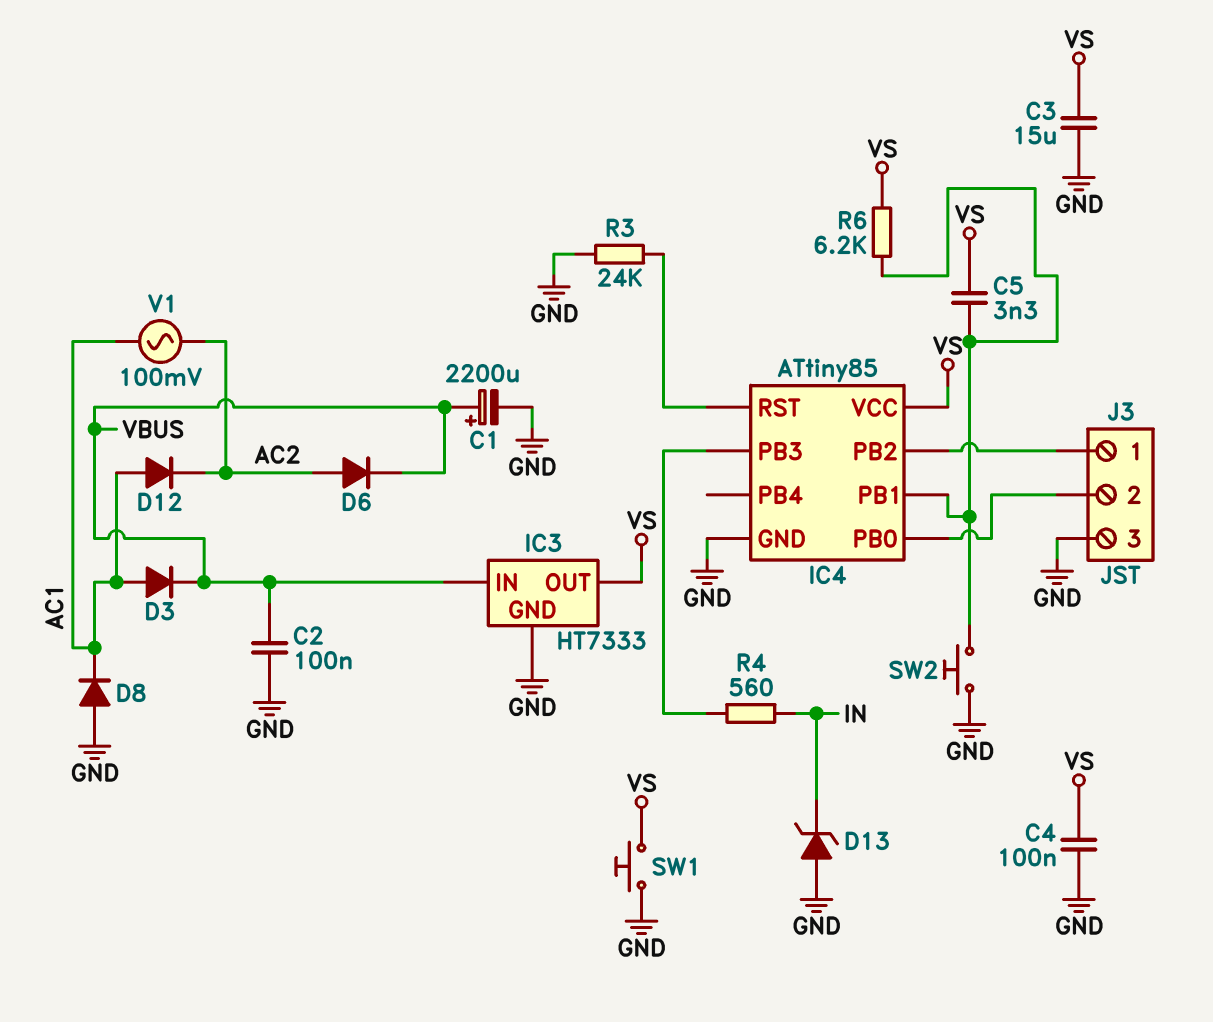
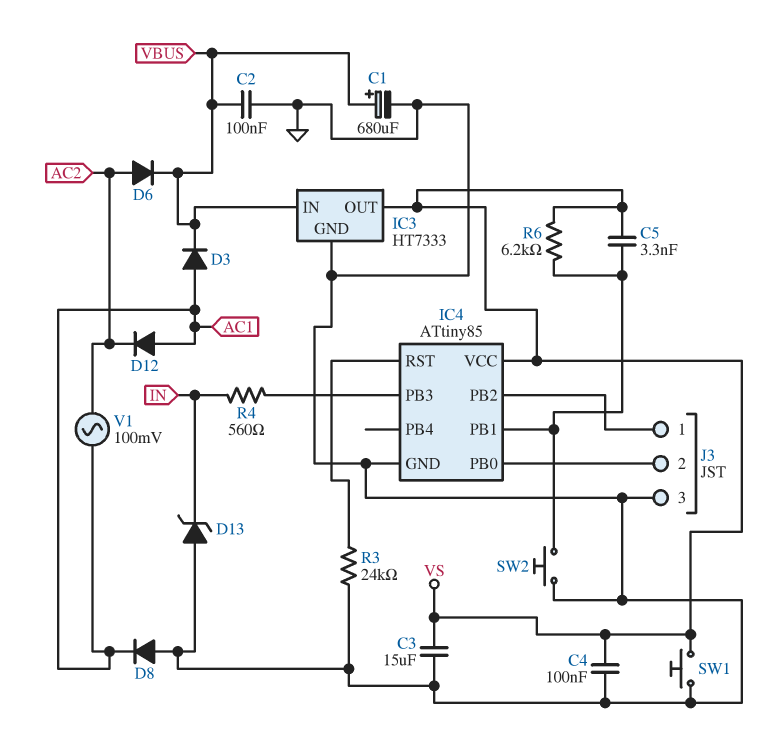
C1: 2200uF (plus VBUS, minus GND) -> 680uF (plus VBUS, minus GND)

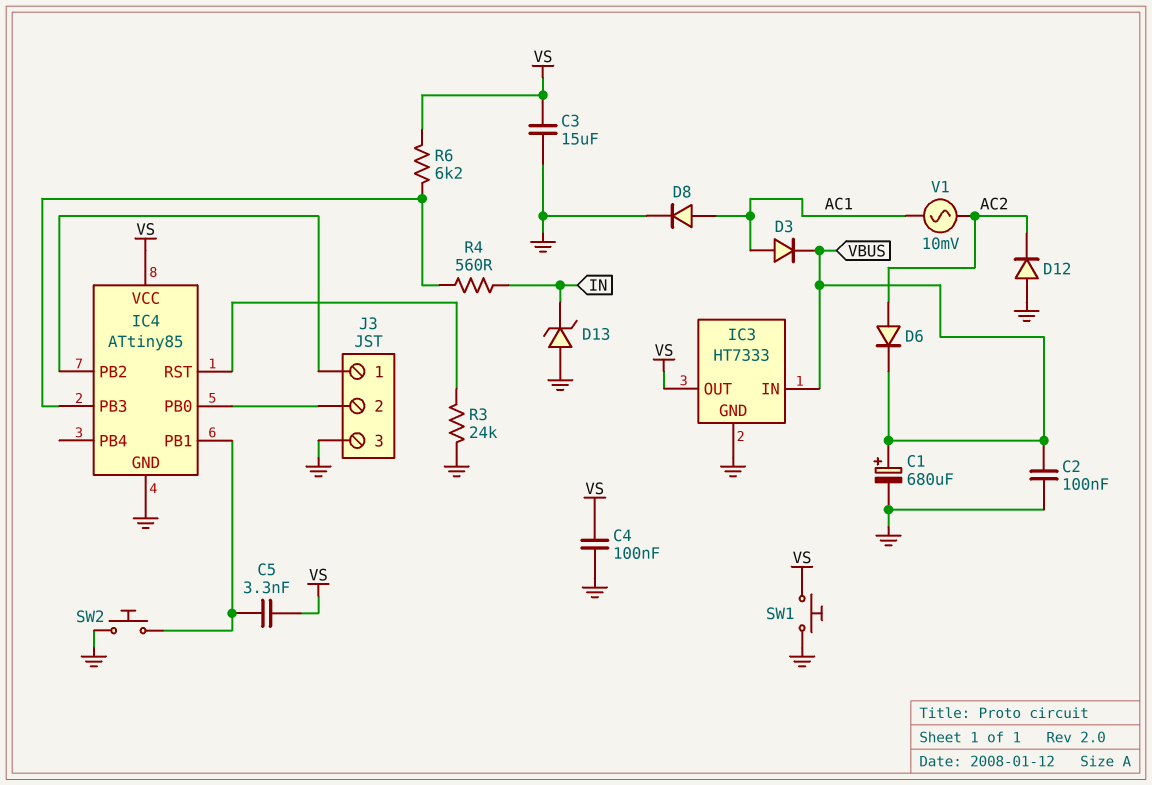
D8: diode (A GND, K AC1) -> diode (A AC1, K GND)
D12: diode (A AC1, K AC2) -> diode (A GND, K AC2)
R6: 6.2k (IC4/PB1, VS) -> 6.2k (IC4/PB3, VS)
V1: AC 100mV (AC1, AC2) -> AC 10mV (AC1, AC2)

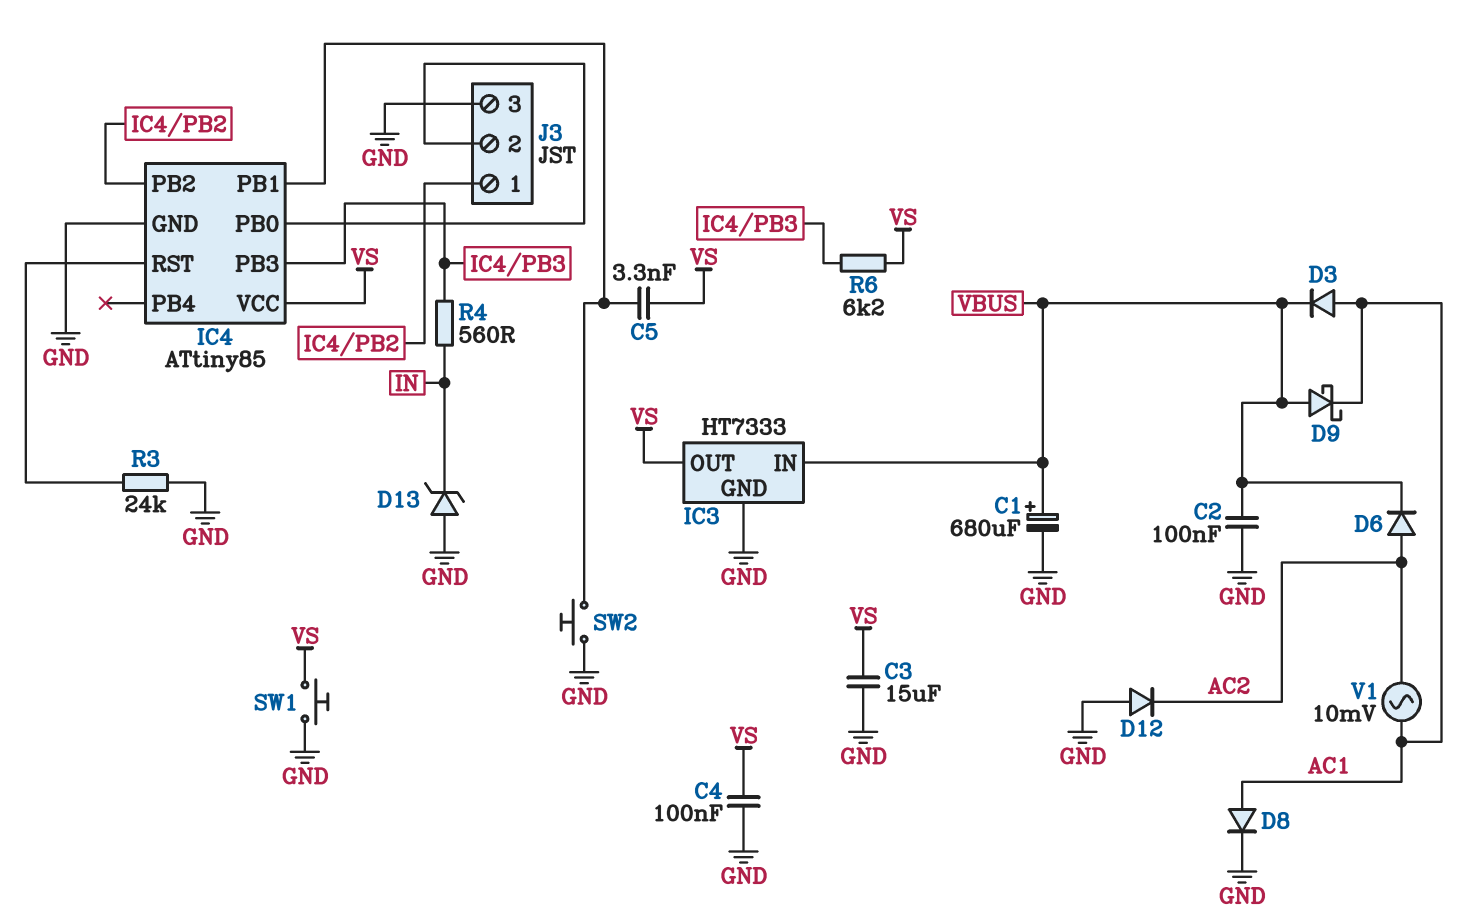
D9: none -> schottky (A VBUS, K AC1)

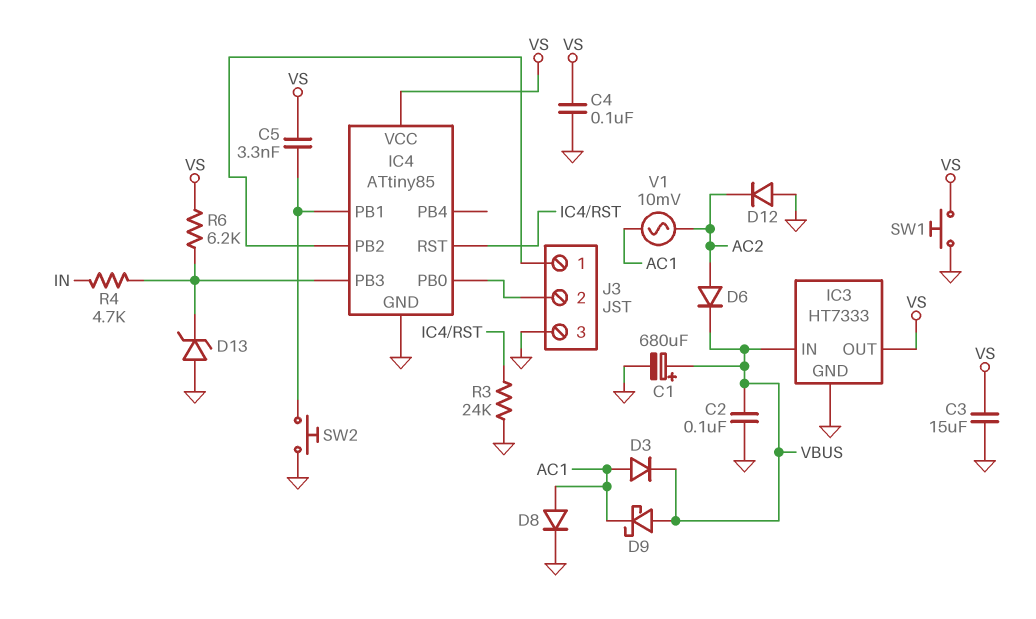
D13: zener (A GND, K IN) -> zener (A GND, K IC4/PB3)
R4: 560 (IC4/PB3, IN) -> 4.7k (IC4/PB3, IN)

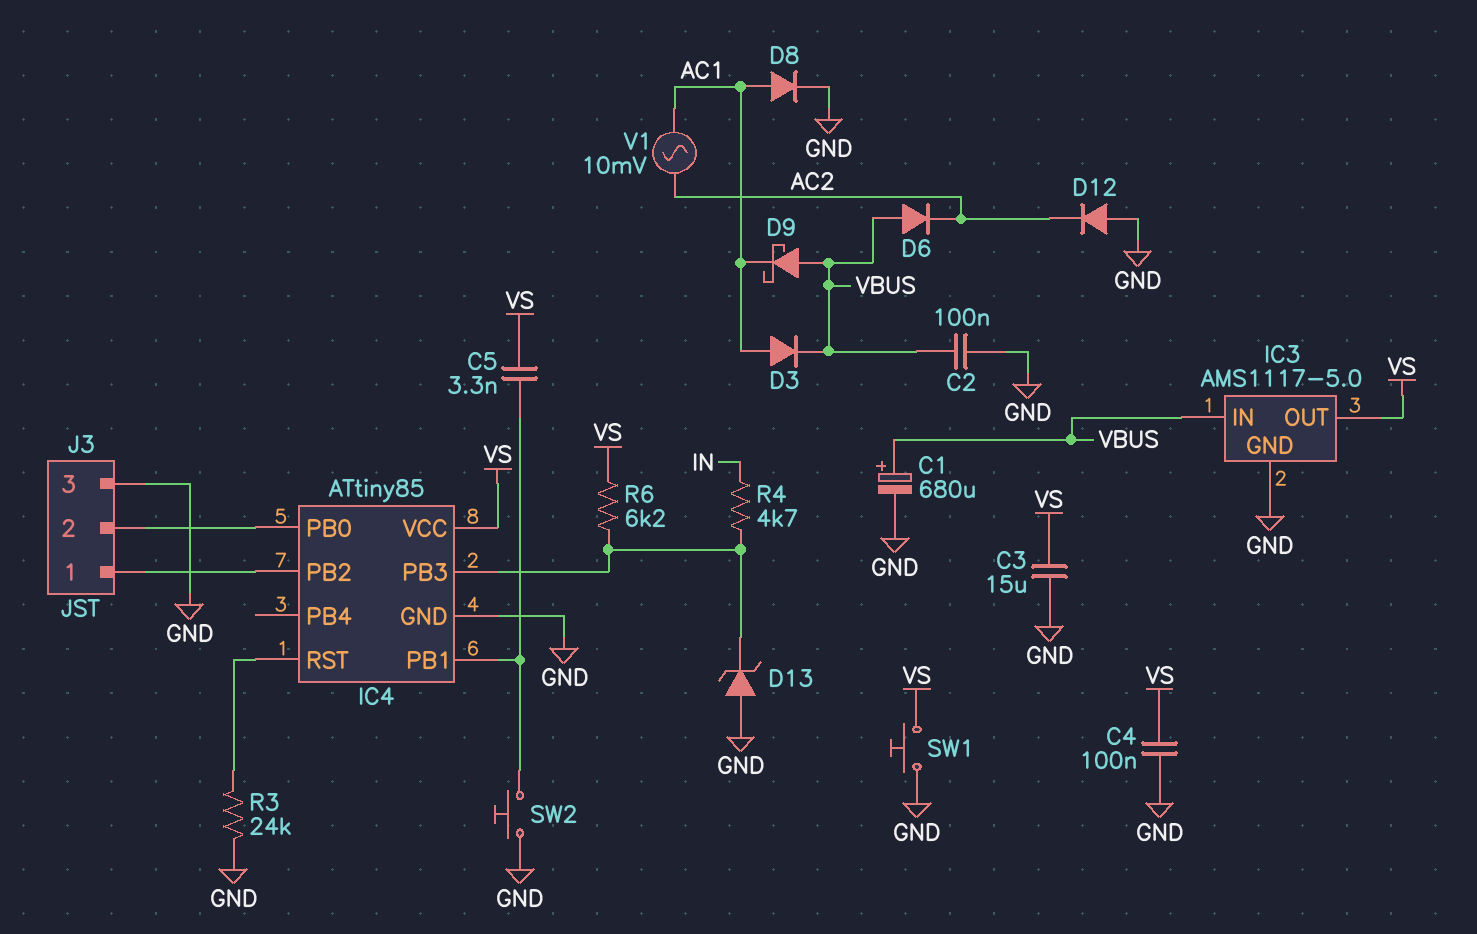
D6: diode (A AC2, K VBUS) -> diode (A VBUS, K AC2)
IC3: HT7333 -> AMS1117-5.0

